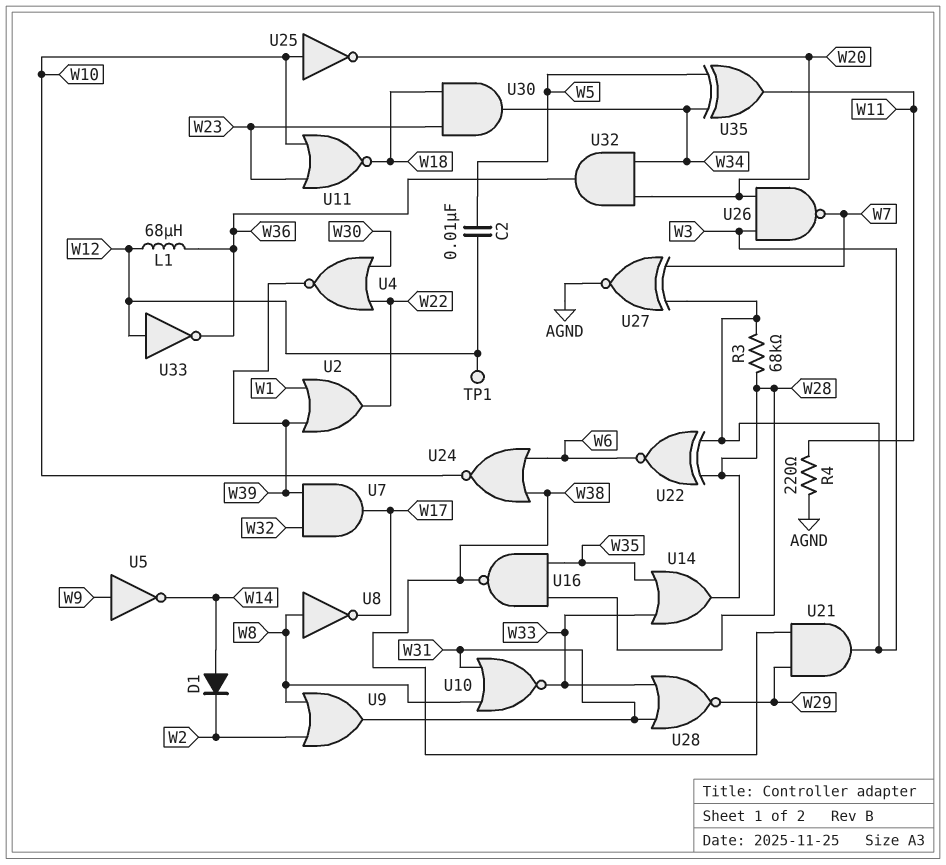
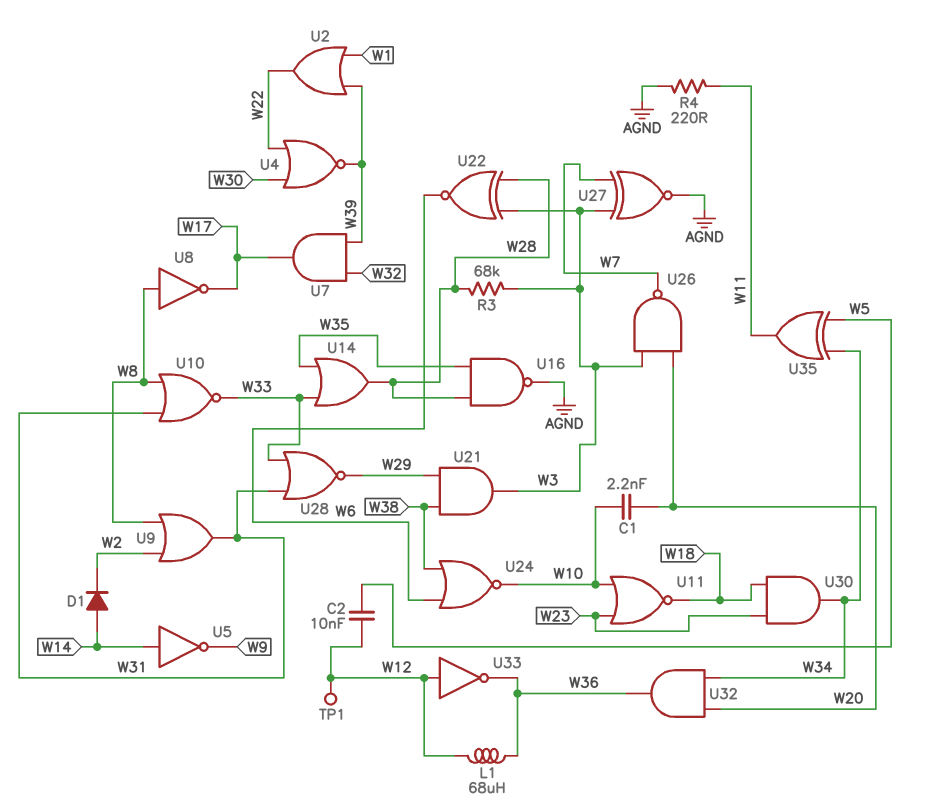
C1: none -> 2.2nF (W10, W20)
U5: NOT (in W9, out W14) -> NOT (in W14, out W9)
U16: NAND (in W28, in W35, out W38) -> NAND (in W28, in W35, out AGND)
U25: NOT (in W10, out W20) -> none

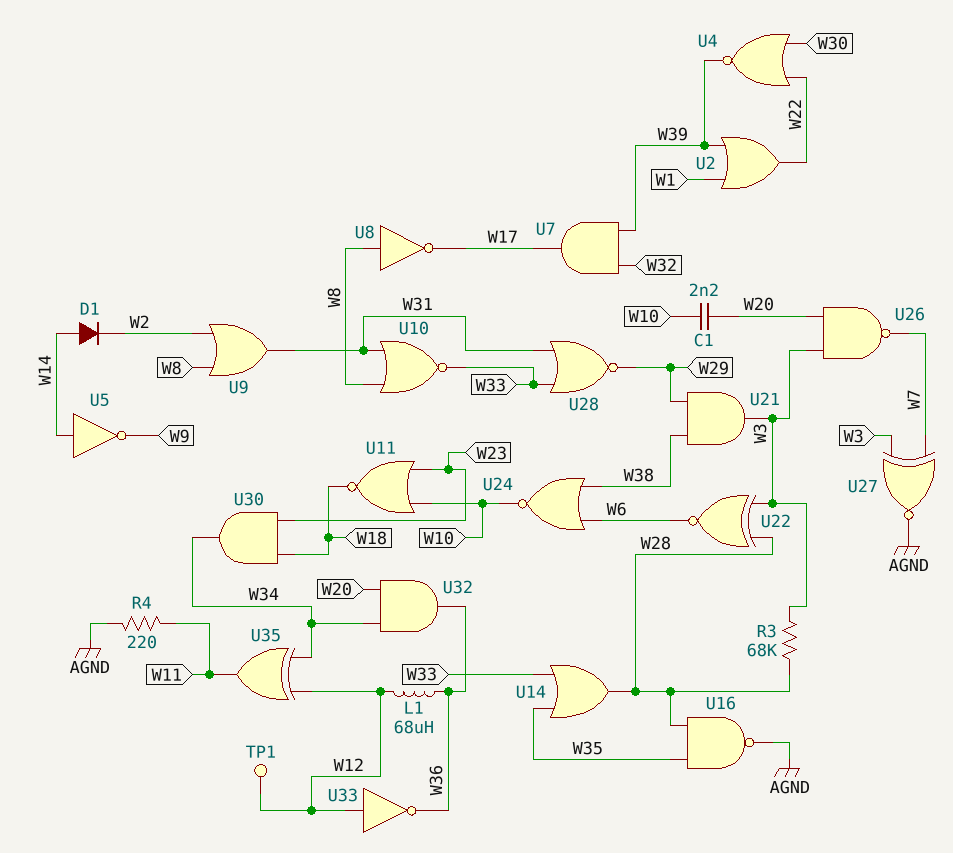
C2: 10nF (W5, W12) -> none
U35: XOR (in W5, in W34, out W11) -> XOR (in W12, in W34, out W11)

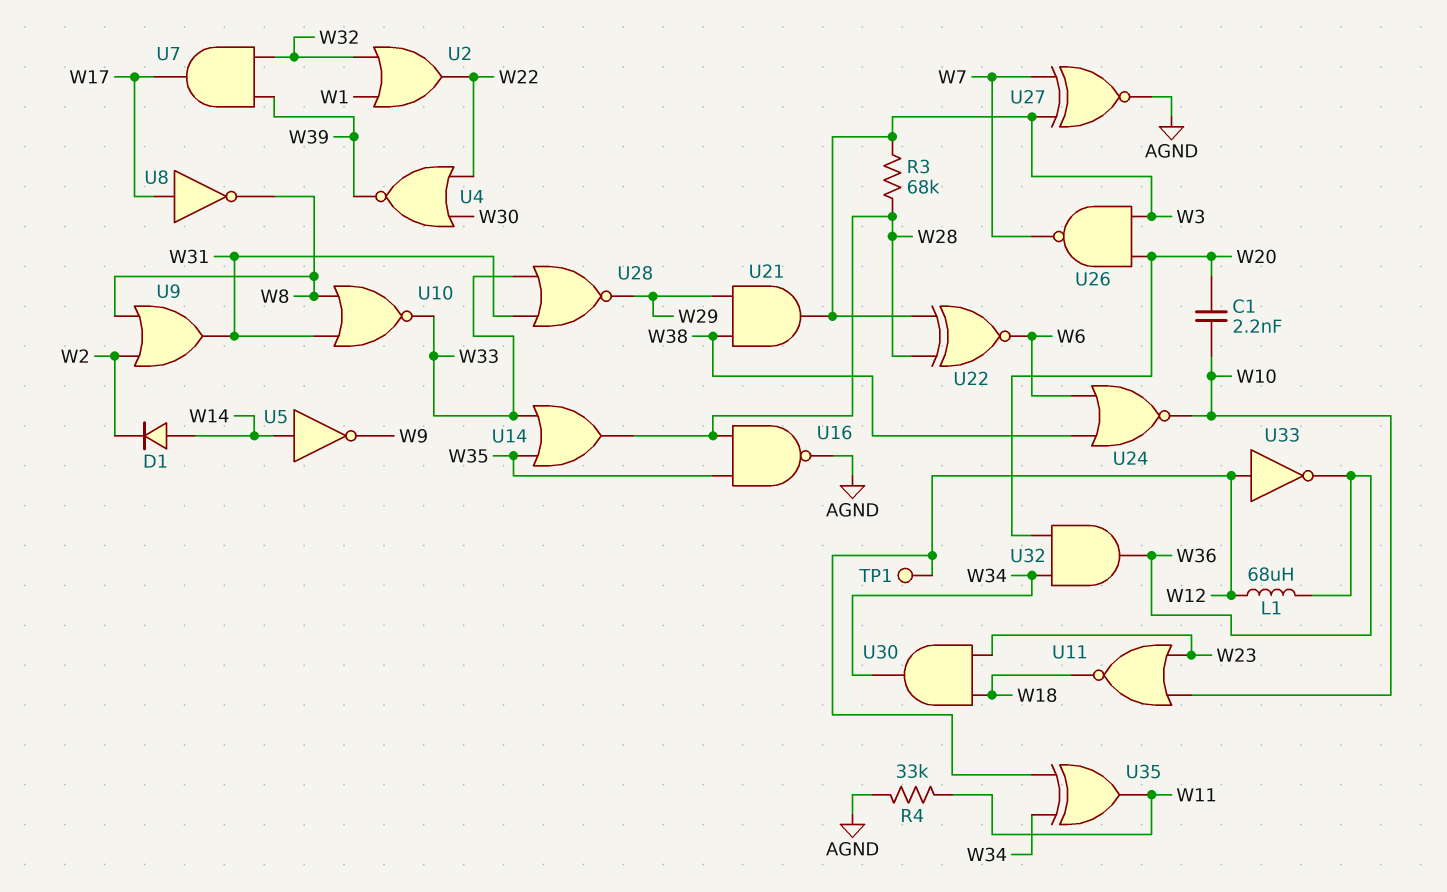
R4: 220 (AGND, W11) -> 33k (AGND, W11)
U2: OR (in W1, in W39, out W22) -> OR (in W1, in W32, out W22)
U8: NOT (in W8, out W17) -> NOT (in W17, out W8)

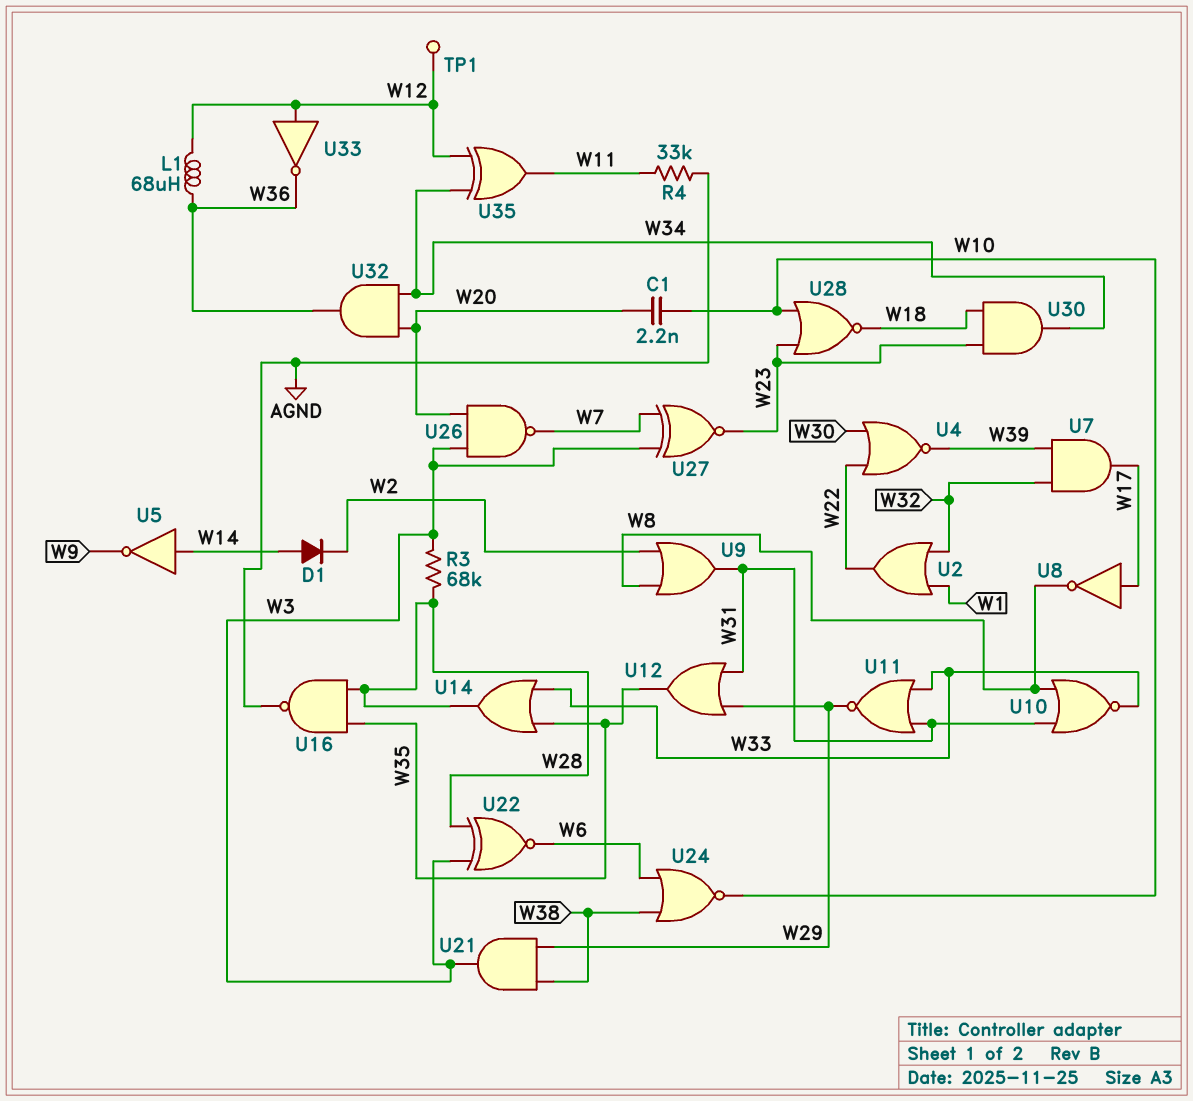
U11: NOR (in W10, in W23, out W18) -> NOR (in W31, in W33, out W29)
U12: none -> OR (in W29, in W31, out W35)
U27: XNOR (in W3, in W7, out AGND) -> XNOR (in W3, in W7, out W23)
U28: NOR (in W31, in W33, out W29) -> NOR (in W10, in W23, out W18)

